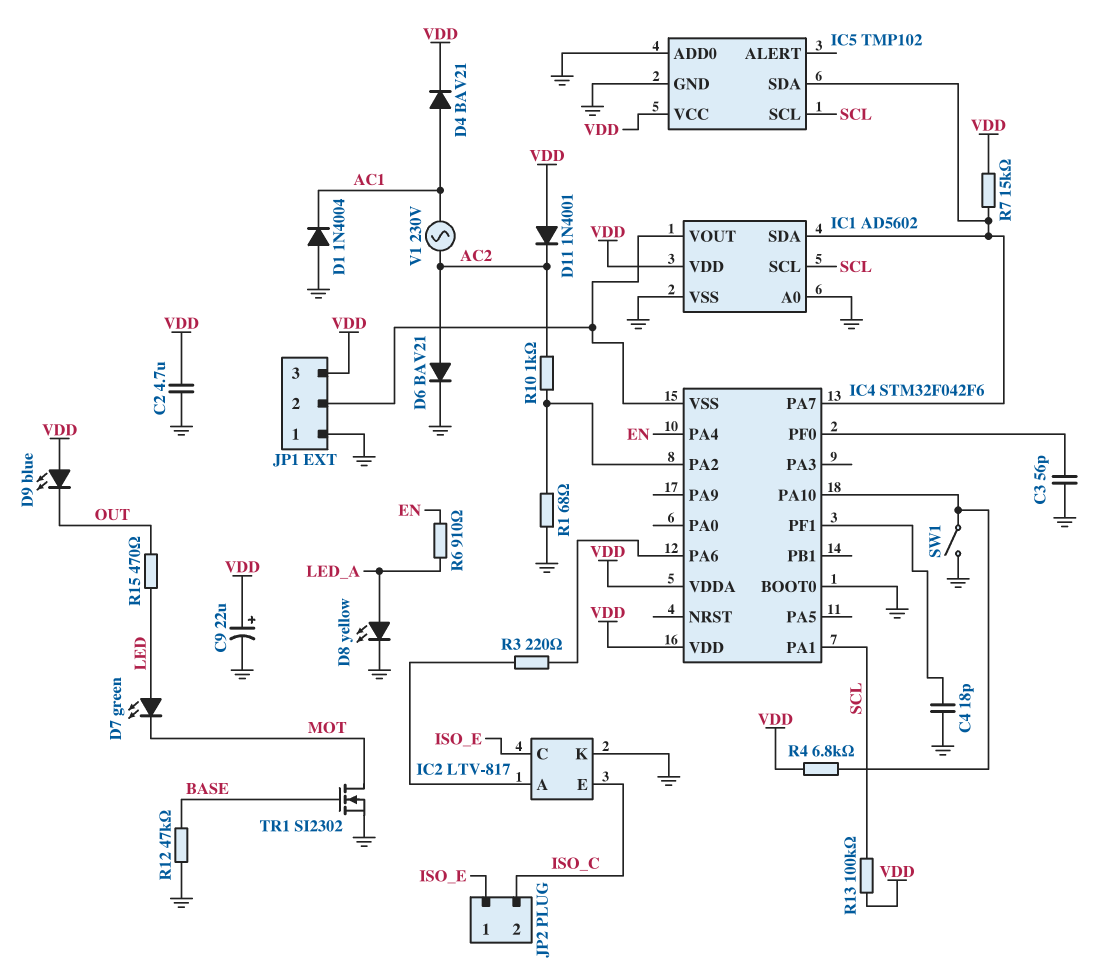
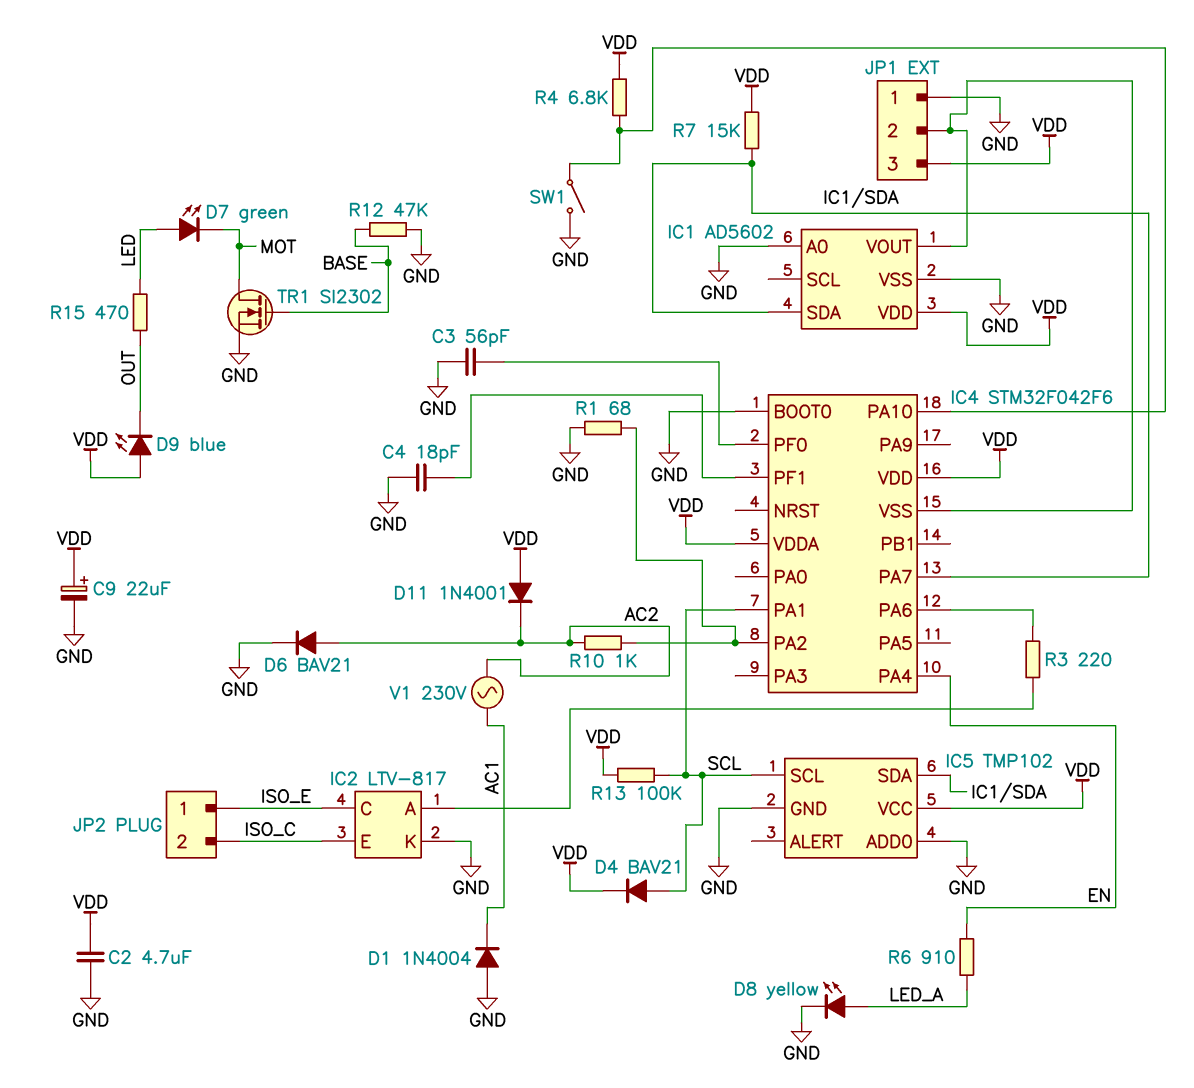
D4: diode BAV21 (A AC1, K VDD) -> diode BAV21 (A SCL, K VDD)
IC1 pin SCL: SCL -> none

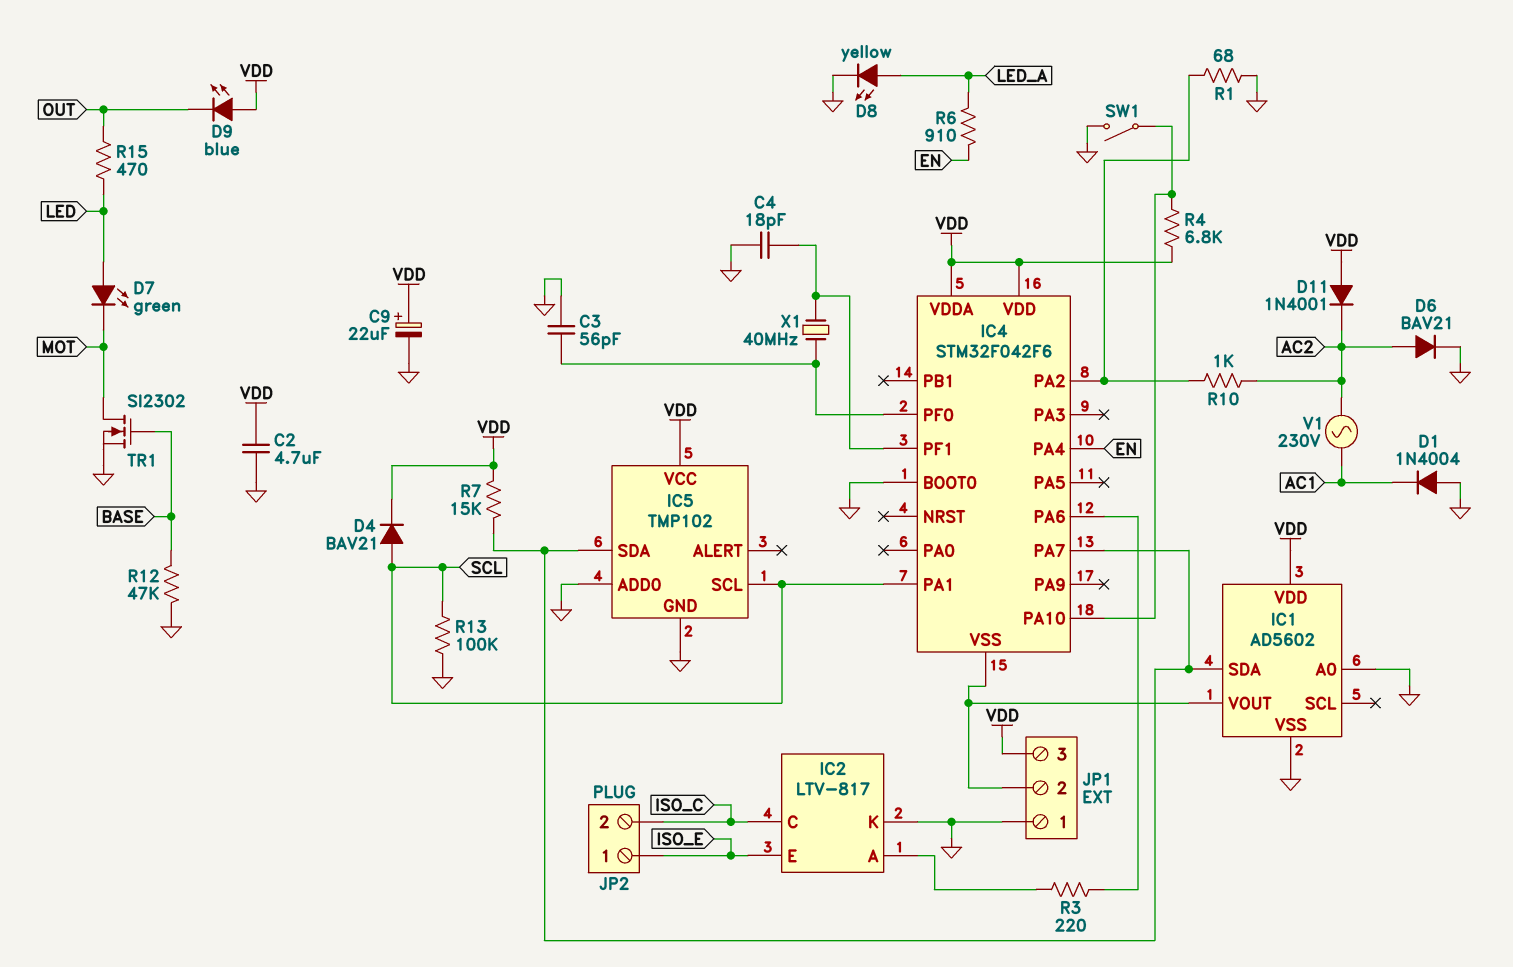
IC2 pin C: ISO_E -> ISO_C
IC2 pin E: ISO_C -> ISO_E
R13: 100k (SCL, VDD) -> 100k (GND, SCL)
X1: none -> 40MHz (IC4/PF0, IC4/PF1)

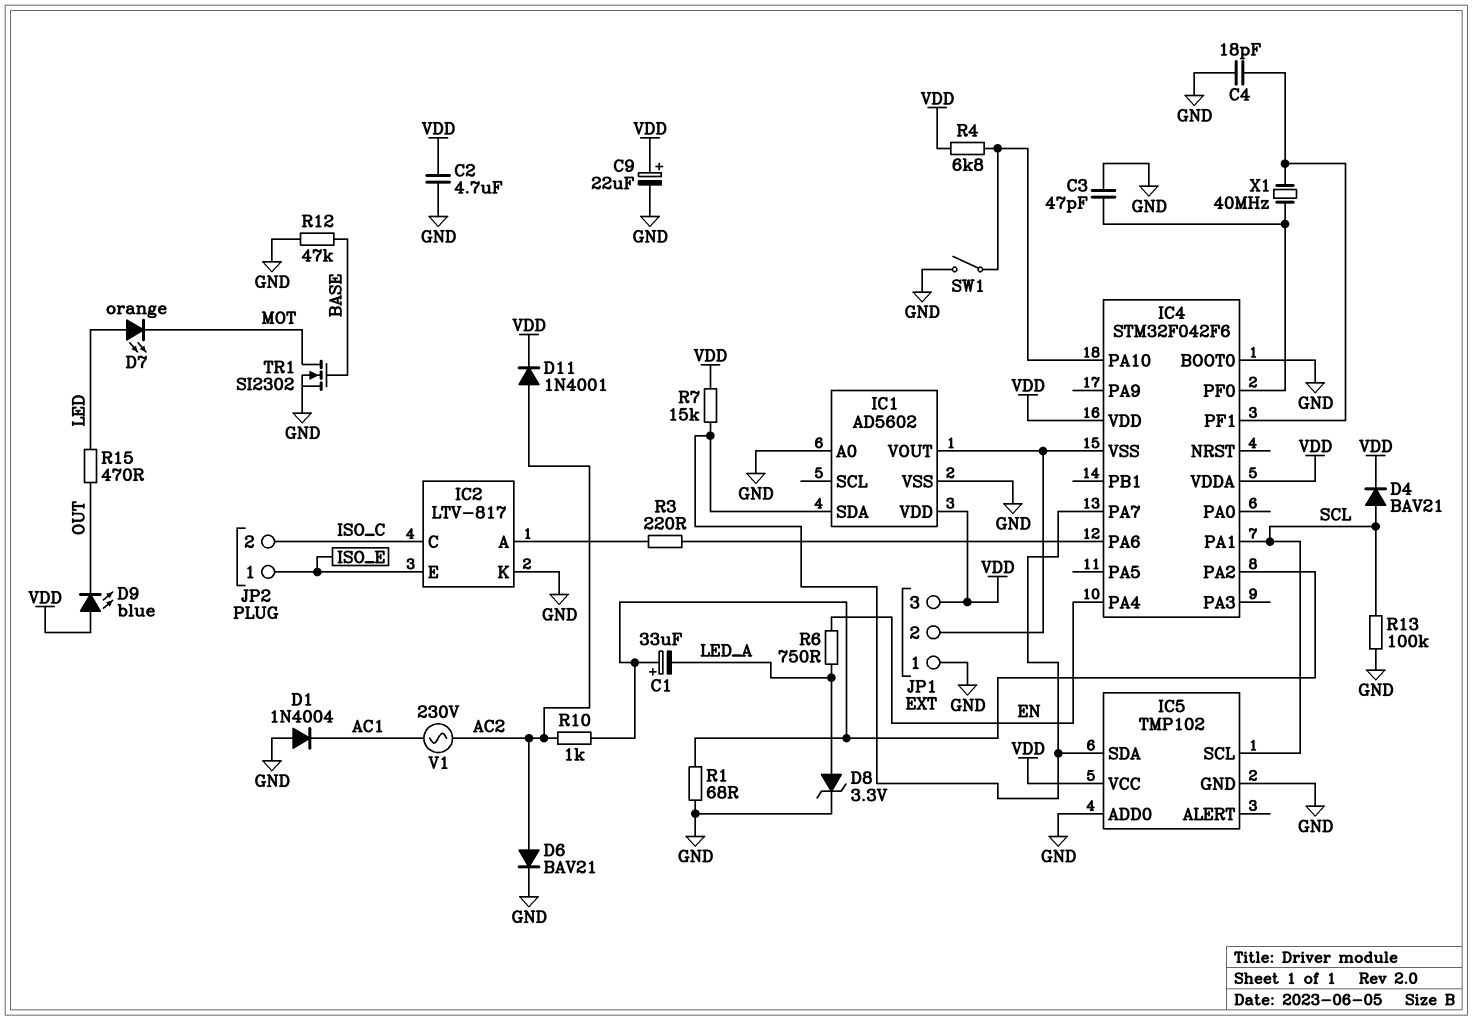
C1: none -> 33uF (plus IC4/PA2, minus LED_A)
C3: 56pF (GND, IC4/PF0) -> 47pF (GND, IC4/PF0)
D7: LED green (A LED, K MOT) -> LED orange (A LED, K MOT)
D8: LED yellow (A LED_A, K GND) -> zener 3.3V (A LED_A, K GND)
D11: diode 1N4001 (A VDD, K AC2) -> diode 1N4001 (A AC2, K VDD)
R6: 910 (EN, LED_A) -> 750 (EN, LED_A)

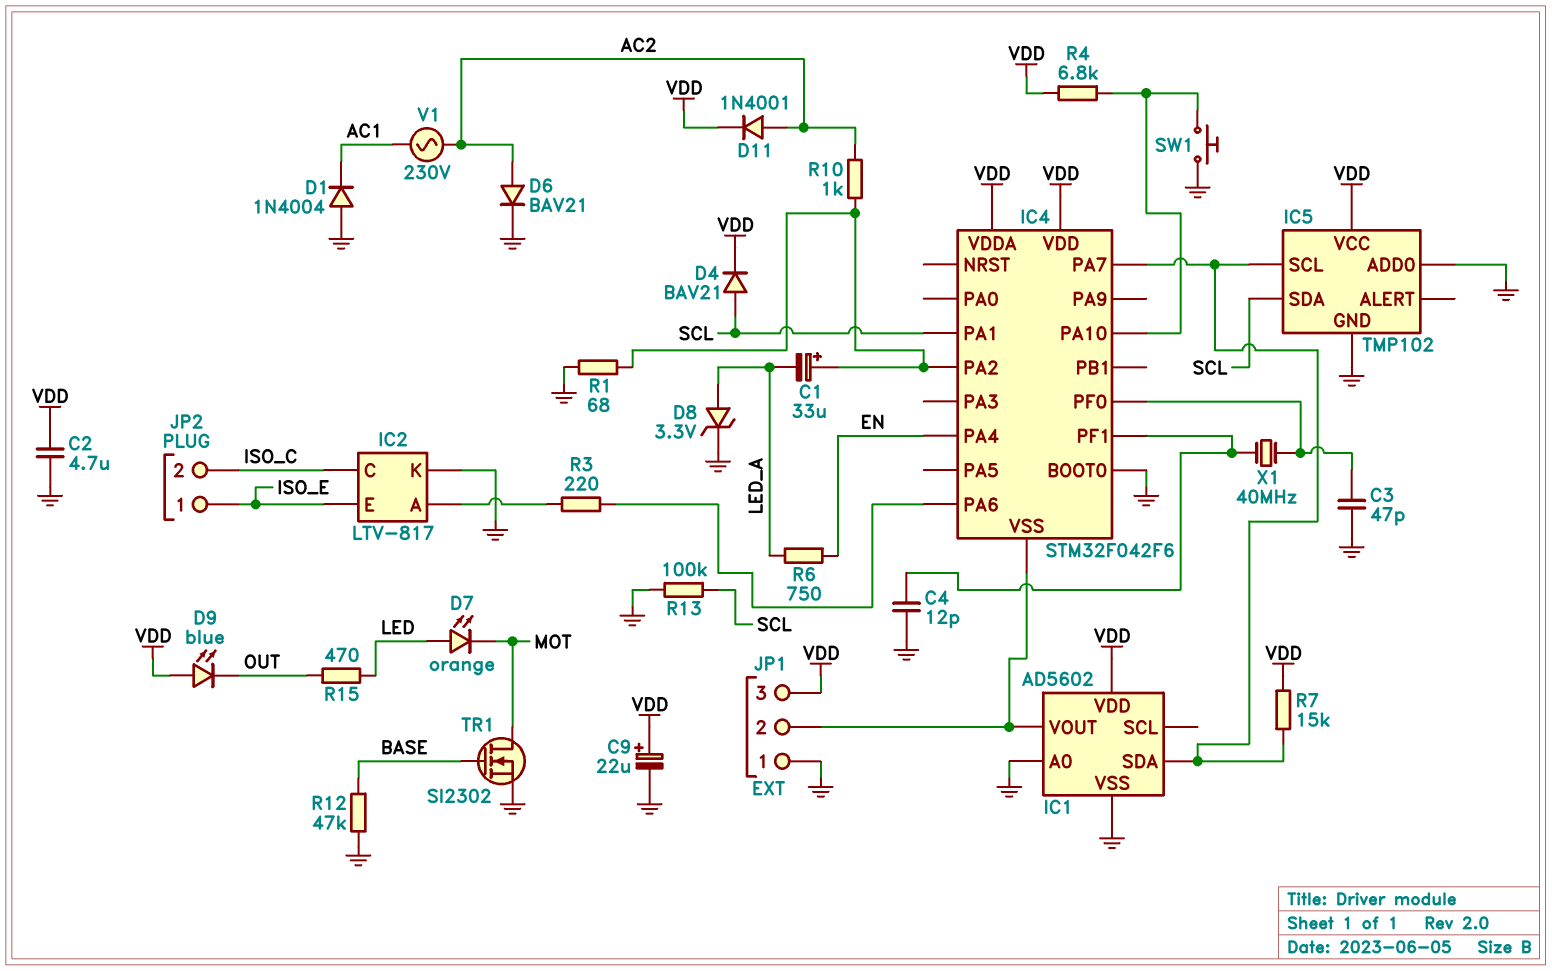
C4: 18pF (GND, IC4/PF1) -> 12pF (GND, IC4/PF1)
IC5 pin SCL: SCL -> IC1/SDA
IC5 pin SDA: IC1/SDA -> SCL
SW1: switch (GND, IC4/PA10) -> button (GND, IC4/PA10)

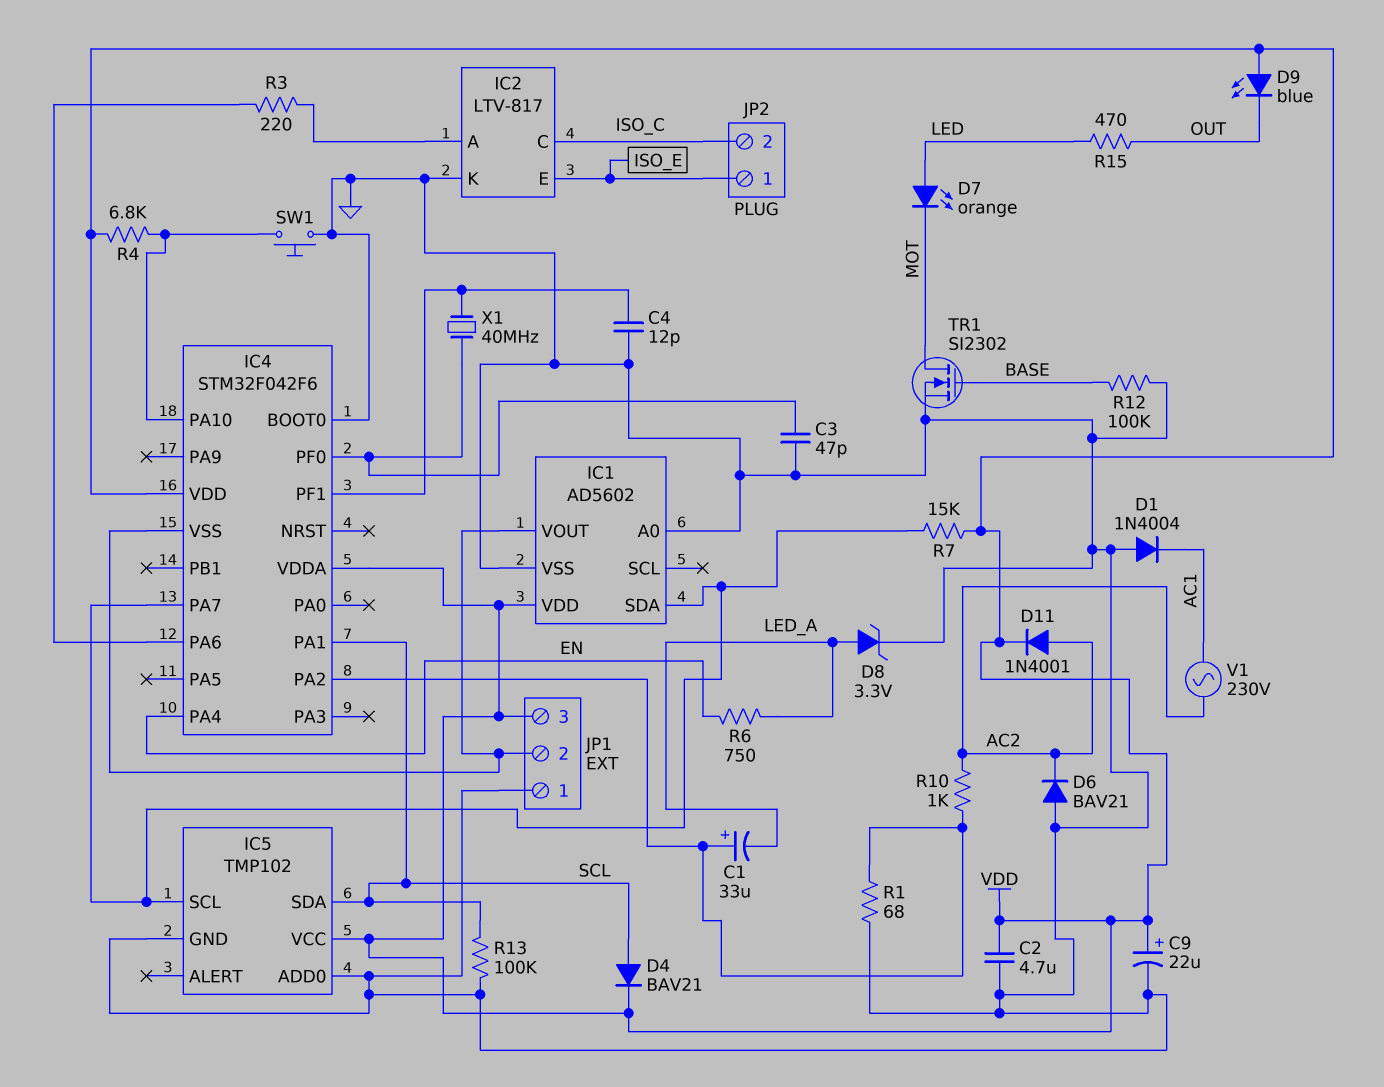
D6: diode BAV21 (A AC2, K GND) -> diode BAV21 (A GND, K AC2)
R12: 47k (BASE, GND) -> 100k (BASE, GND)

